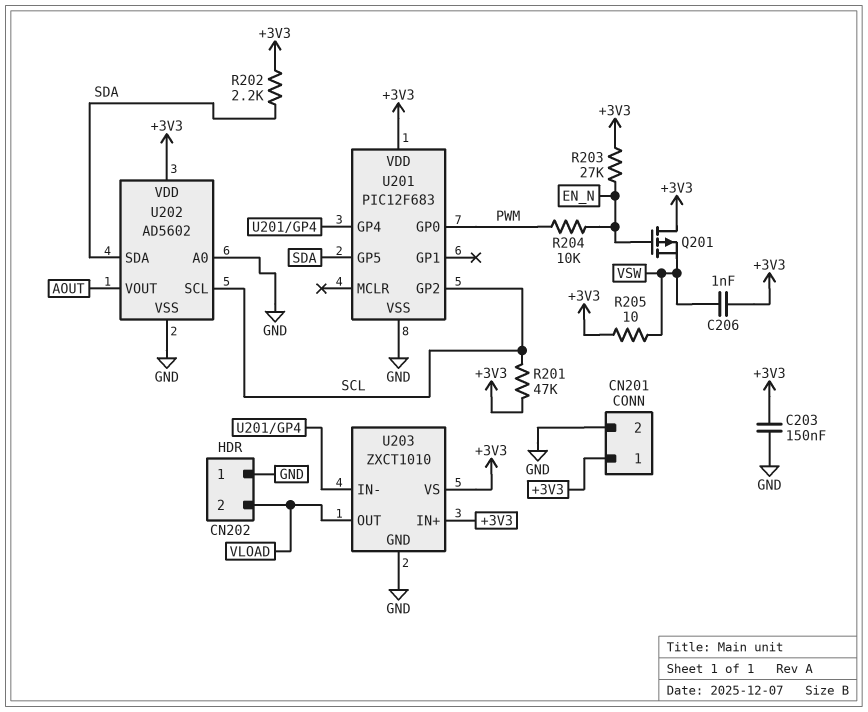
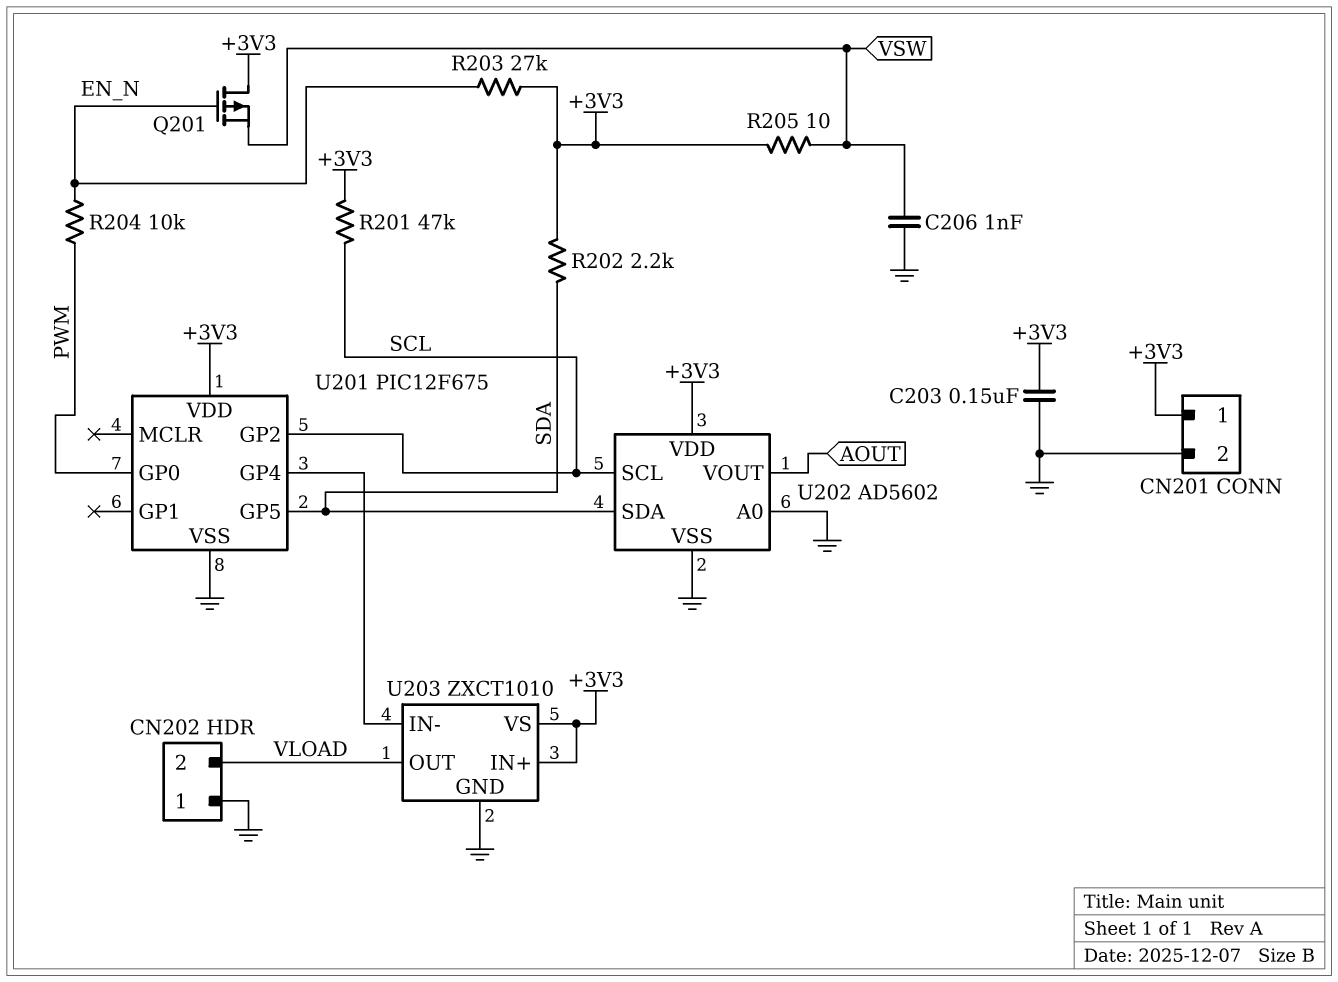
C206: 1nF (+3V3, VSW) -> 1nF (GND, VSW)
U201: PIC12F683 -> PIC12F675

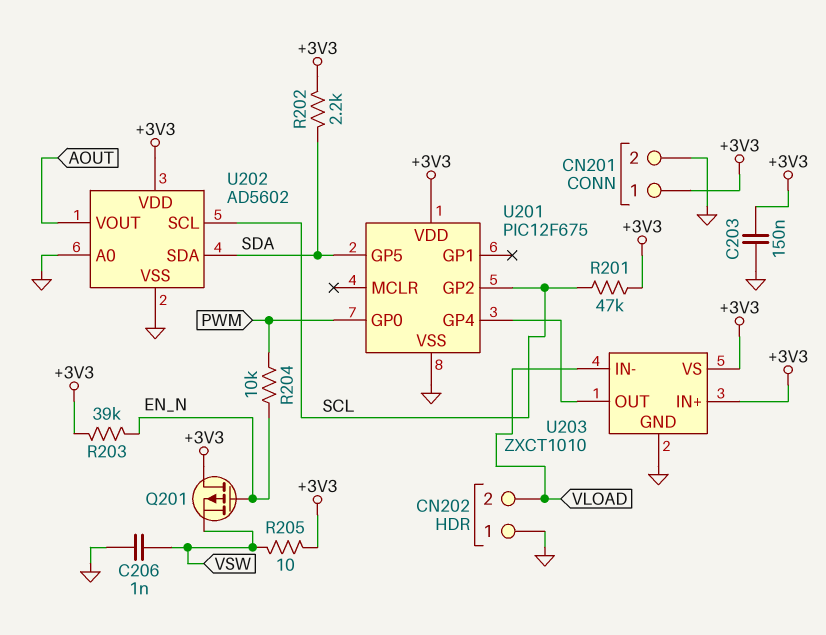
R203: 27k (+3V3, EN_N) -> 39k (+3V3, EN_N)
U203 pin IN-: U201/GP4 -> VLOAD
U203 pin OUT: VLOAD -> U201/GP4

